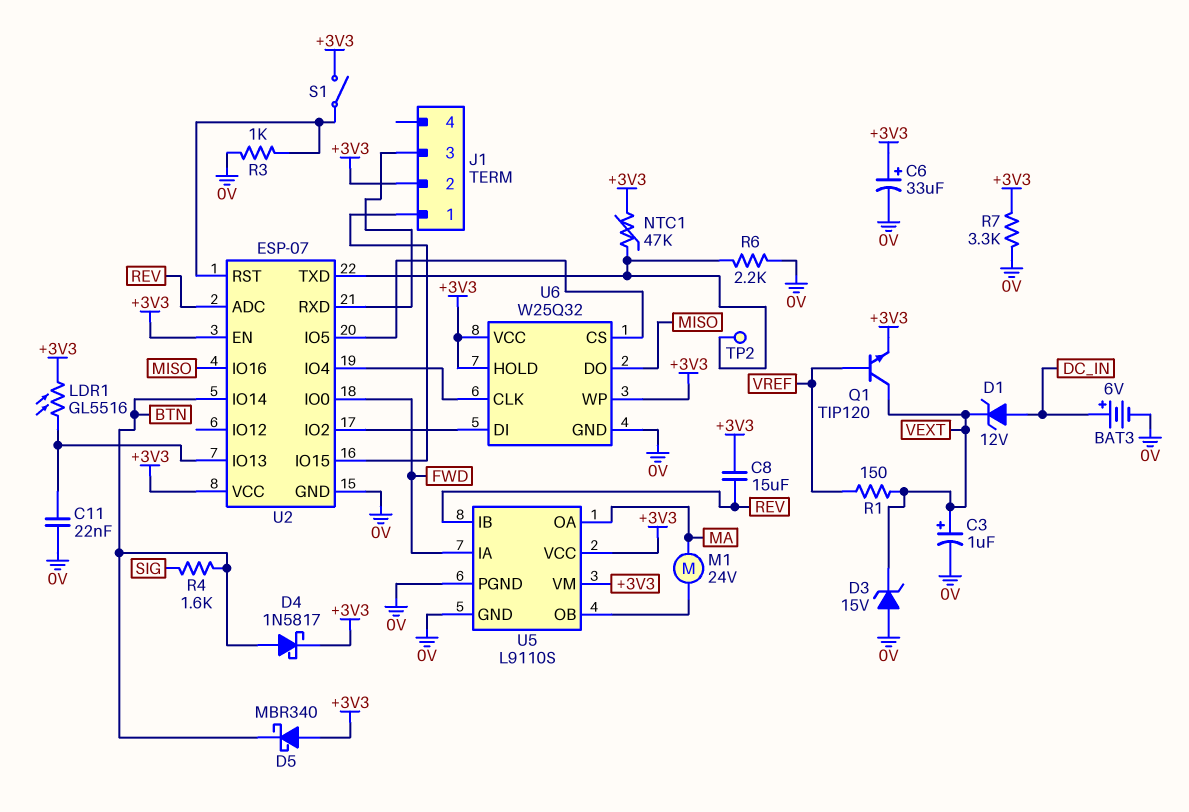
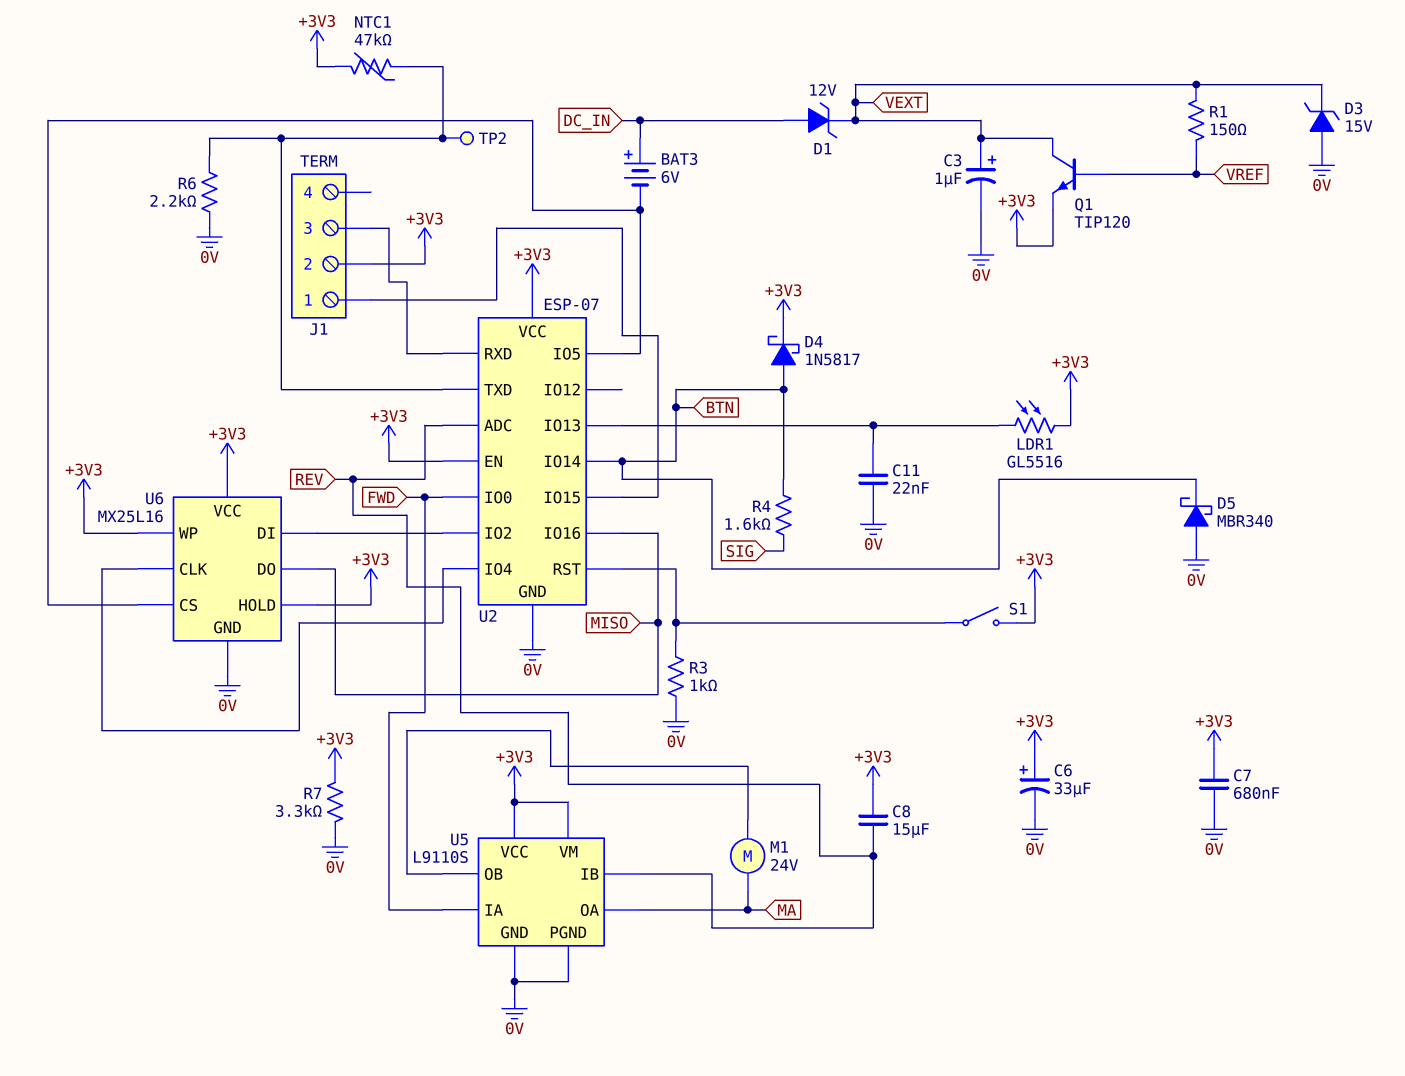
BAT3: 6V (plus DC_IN, minus 0V) -> 6V (plus DC_IN, minus U2/IO5)
C7: none -> 680nF (+3V3, 0V)
D5: schottky MBR340 (A +3V3, K BTN) -> schottky MBR340 (A 0V, K BTN)
U6: W25Q32 -> MX25L16

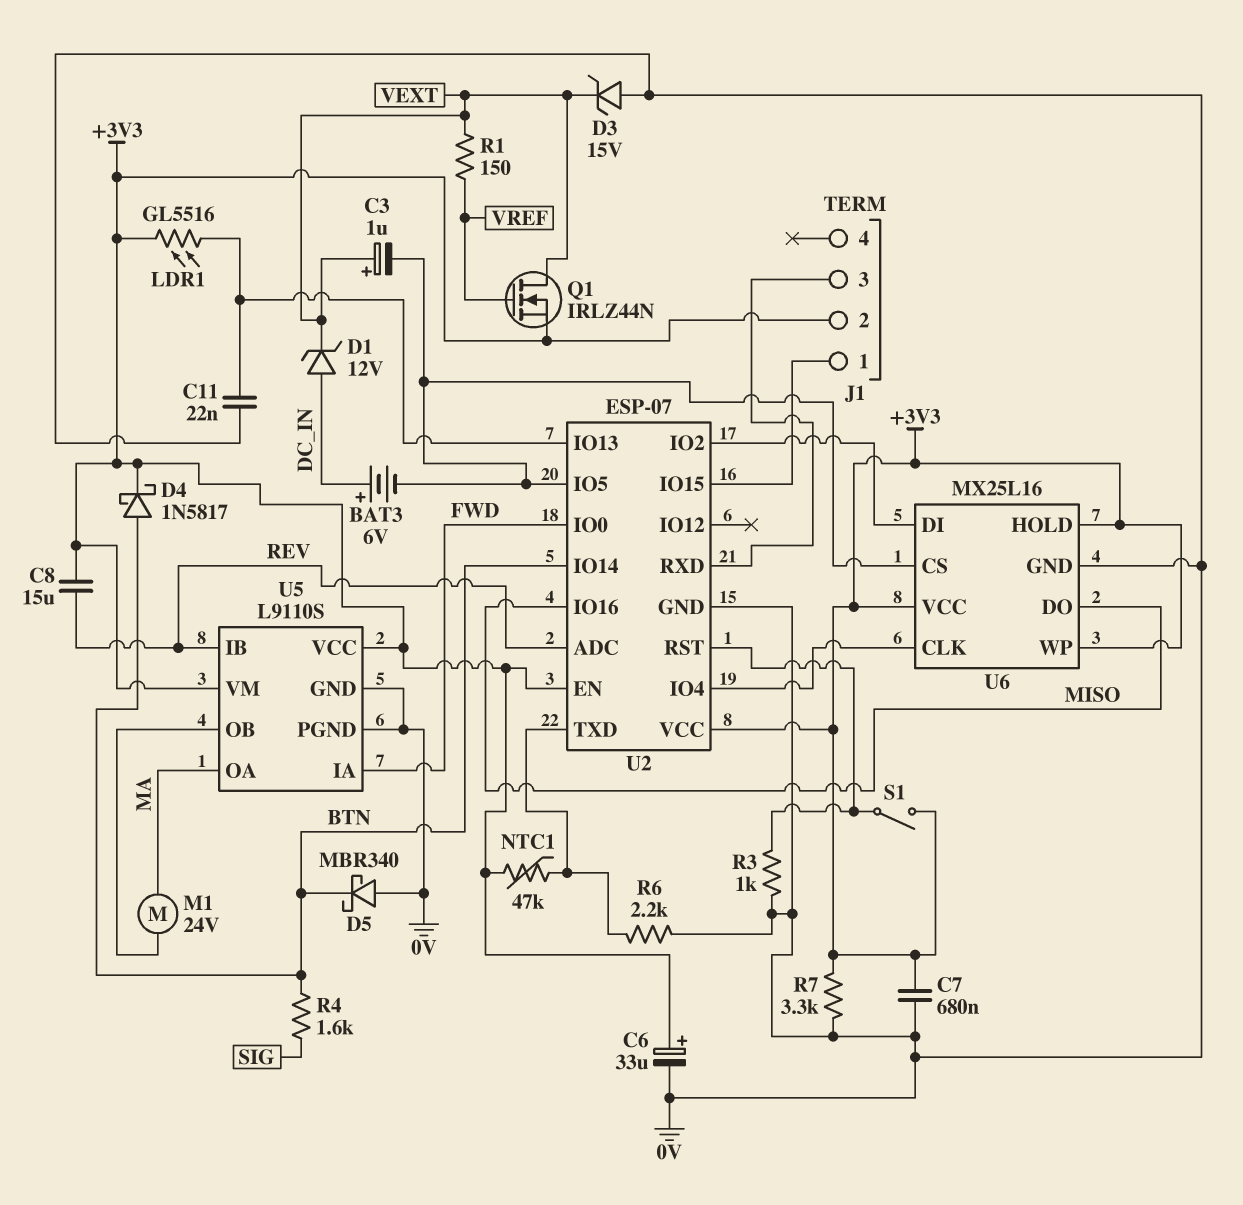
C3: 1uF (plus VEXT, minus 0V) -> 1uF (plus VEXT, minus U2/IO5)
Q1: NPN TIP120 (B VREF, C VEXT, E +3V3) -> NMOS IRLZ44N (G VREF, D VEXT, S +3V3)
TP2: test point (U2/TXD) -> none

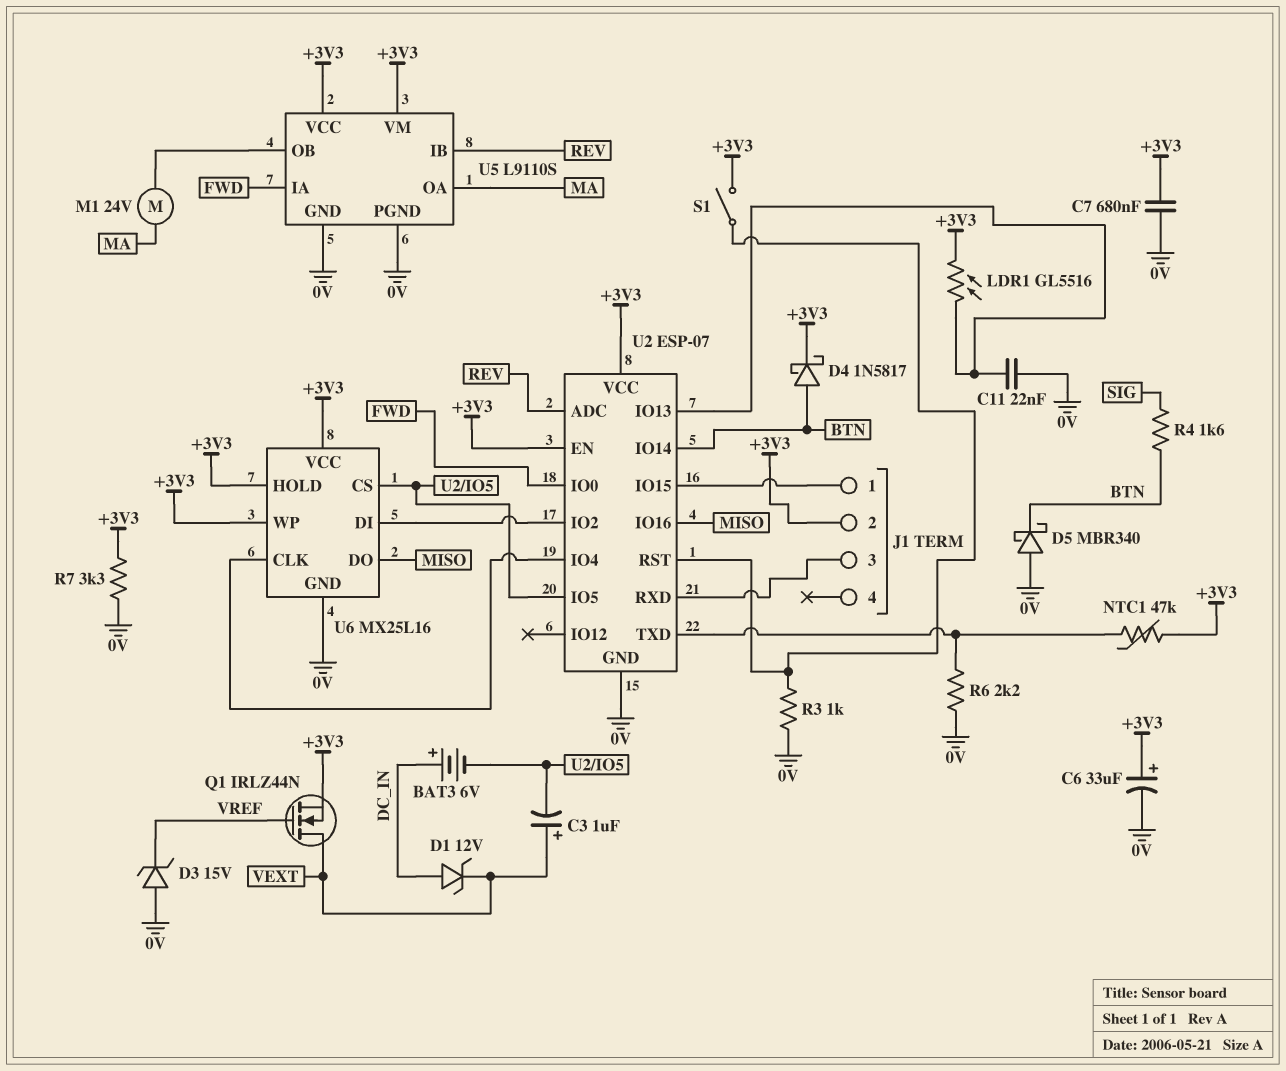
C8: 15uF (+3V3, REV) -> none
D3: zener 15V (A 0V, K VEXT) -> zener 15V (A 0V, K VREF)
R1: 150 (VEXT, VREF) -> none

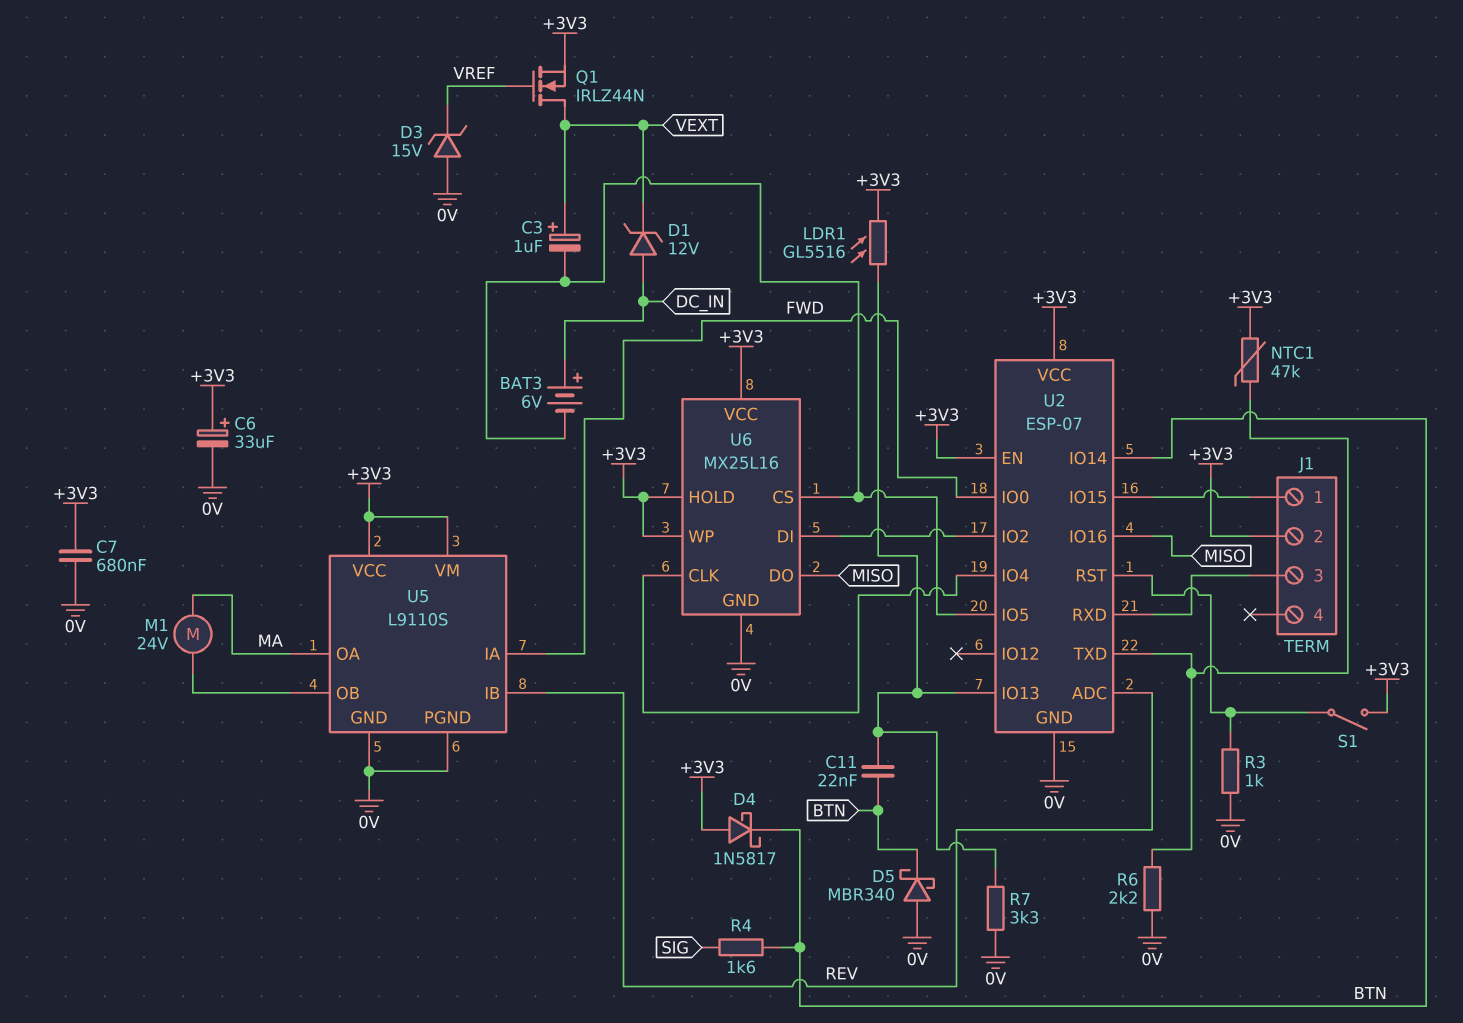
C11: 22nF (0V, U2/IO13) -> 22nF (BTN, U2/IO13)
D4: schottky 1N5817 (A BTN, K +3V3) -> schottky 1N5817 (A +3V3, K BTN)
R7: 3.3k (+3V3, 0V) -> 3.3k (0V, U2/IO13)

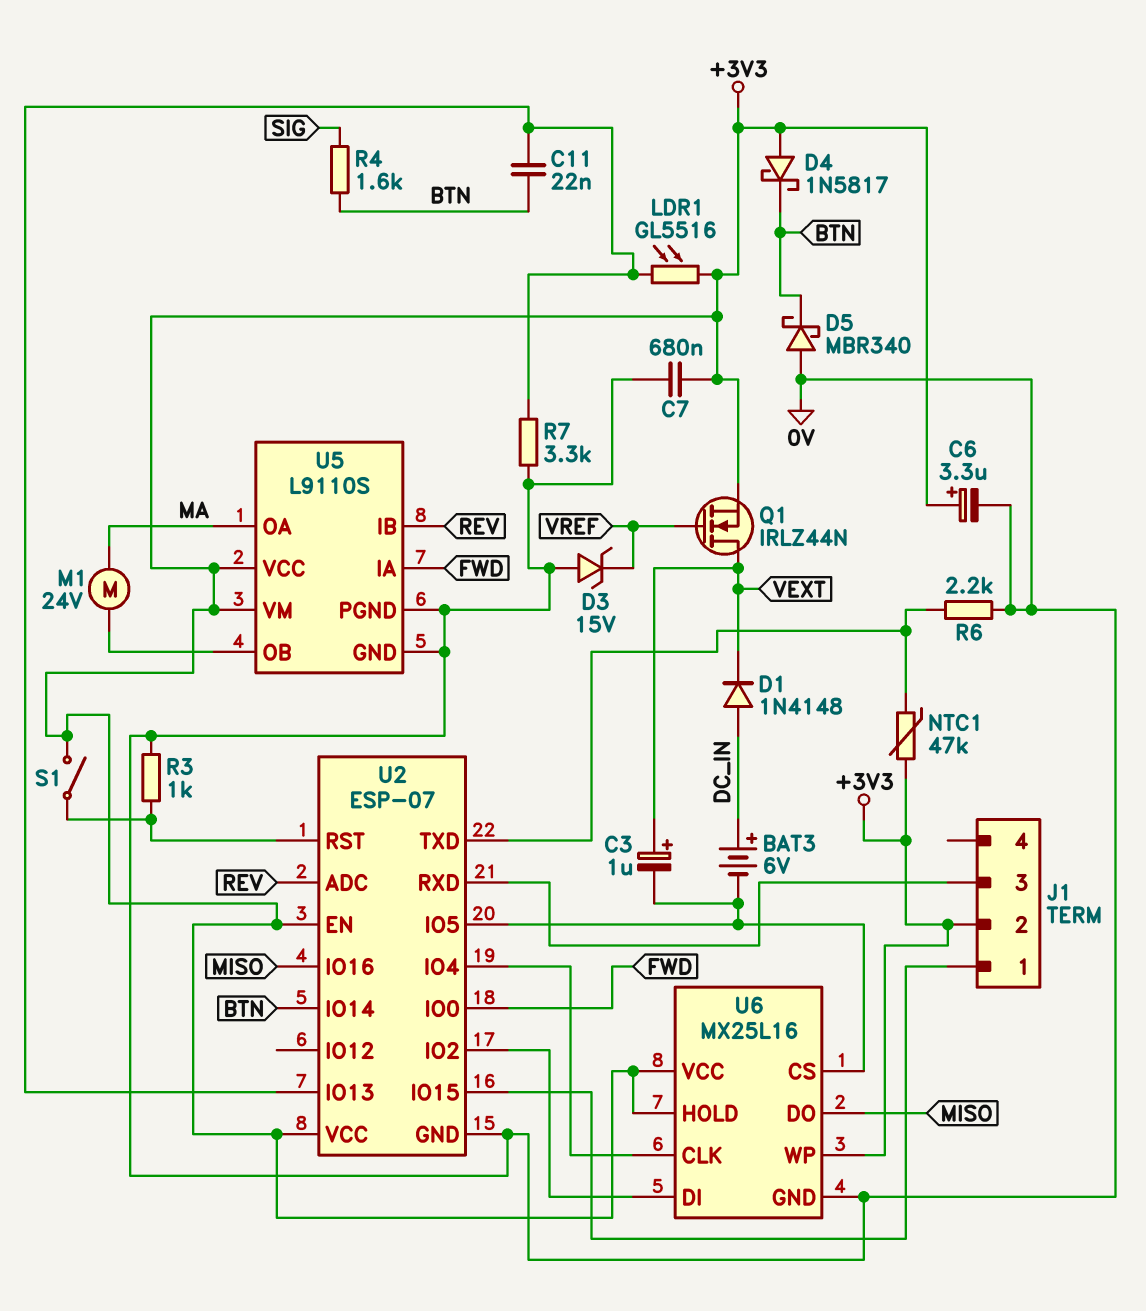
C6: 33uF (plus +3V3, minus 0V) -> 3.3uF (plus +3V3, minus 0V)
D1: zener 12V (A DC_IN, K VEXT) -> diode 1N4148 (A DC_IN, K VEXT)

